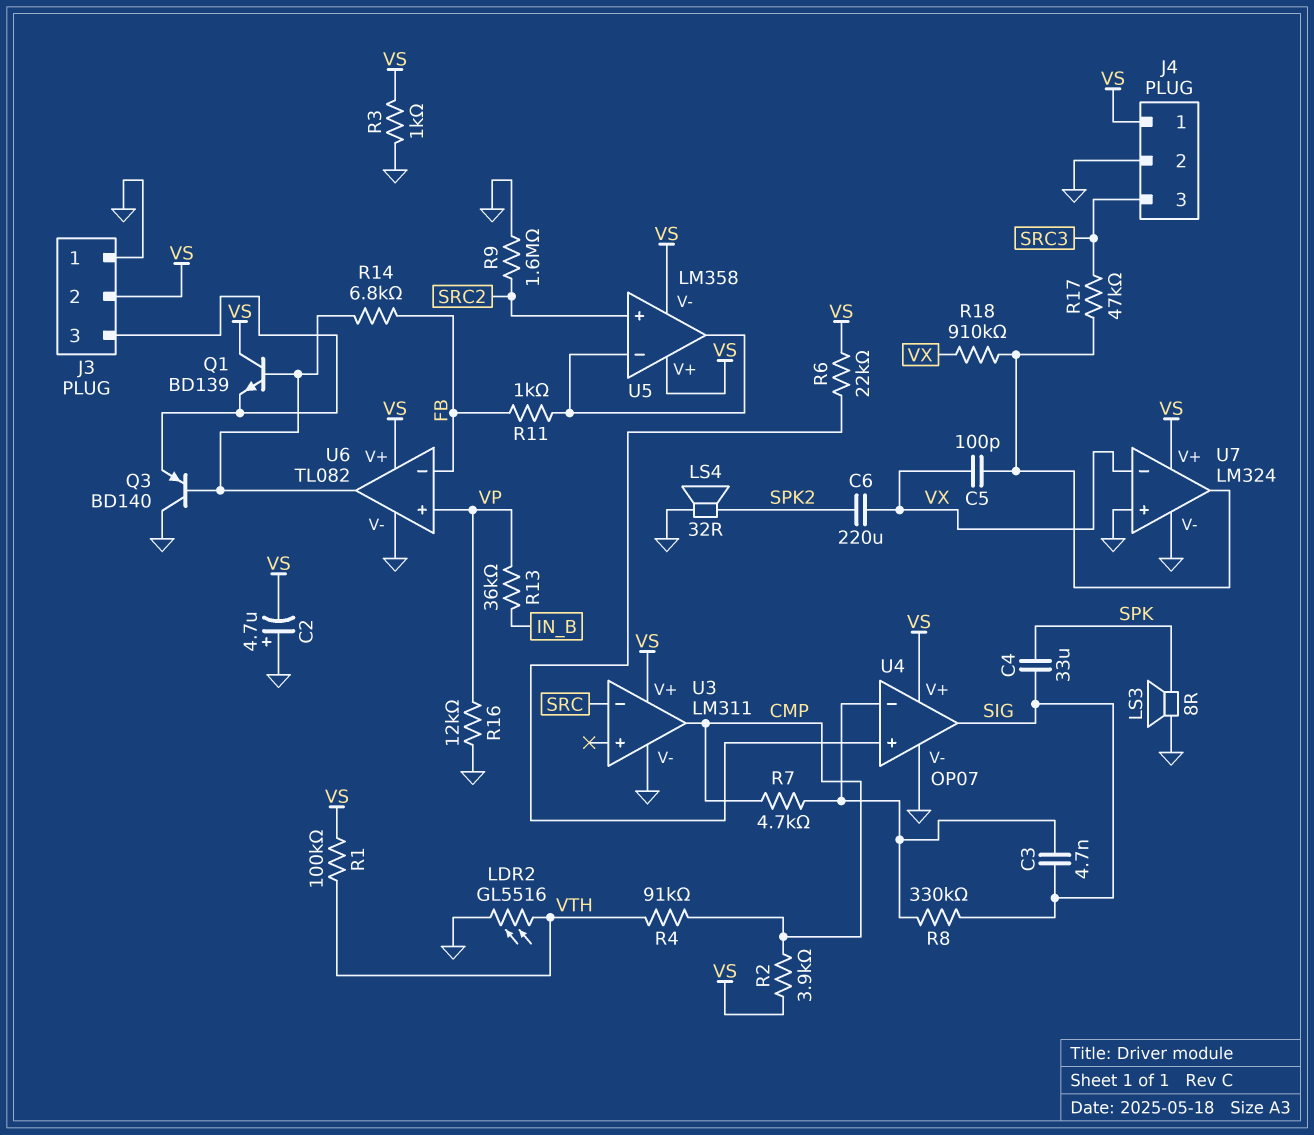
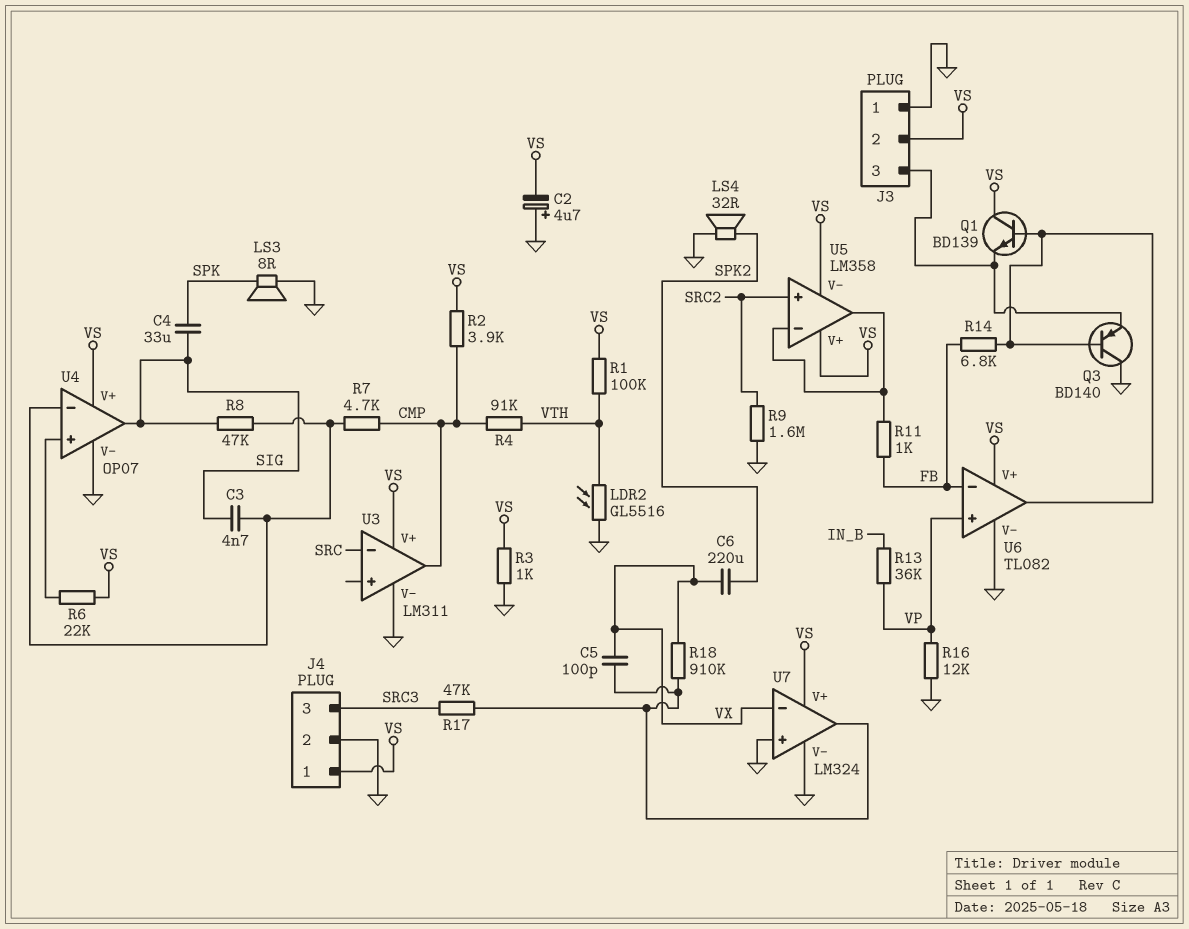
R8: 330k (SIG, U4/in-) -> 47k (SIG, U4/in-)

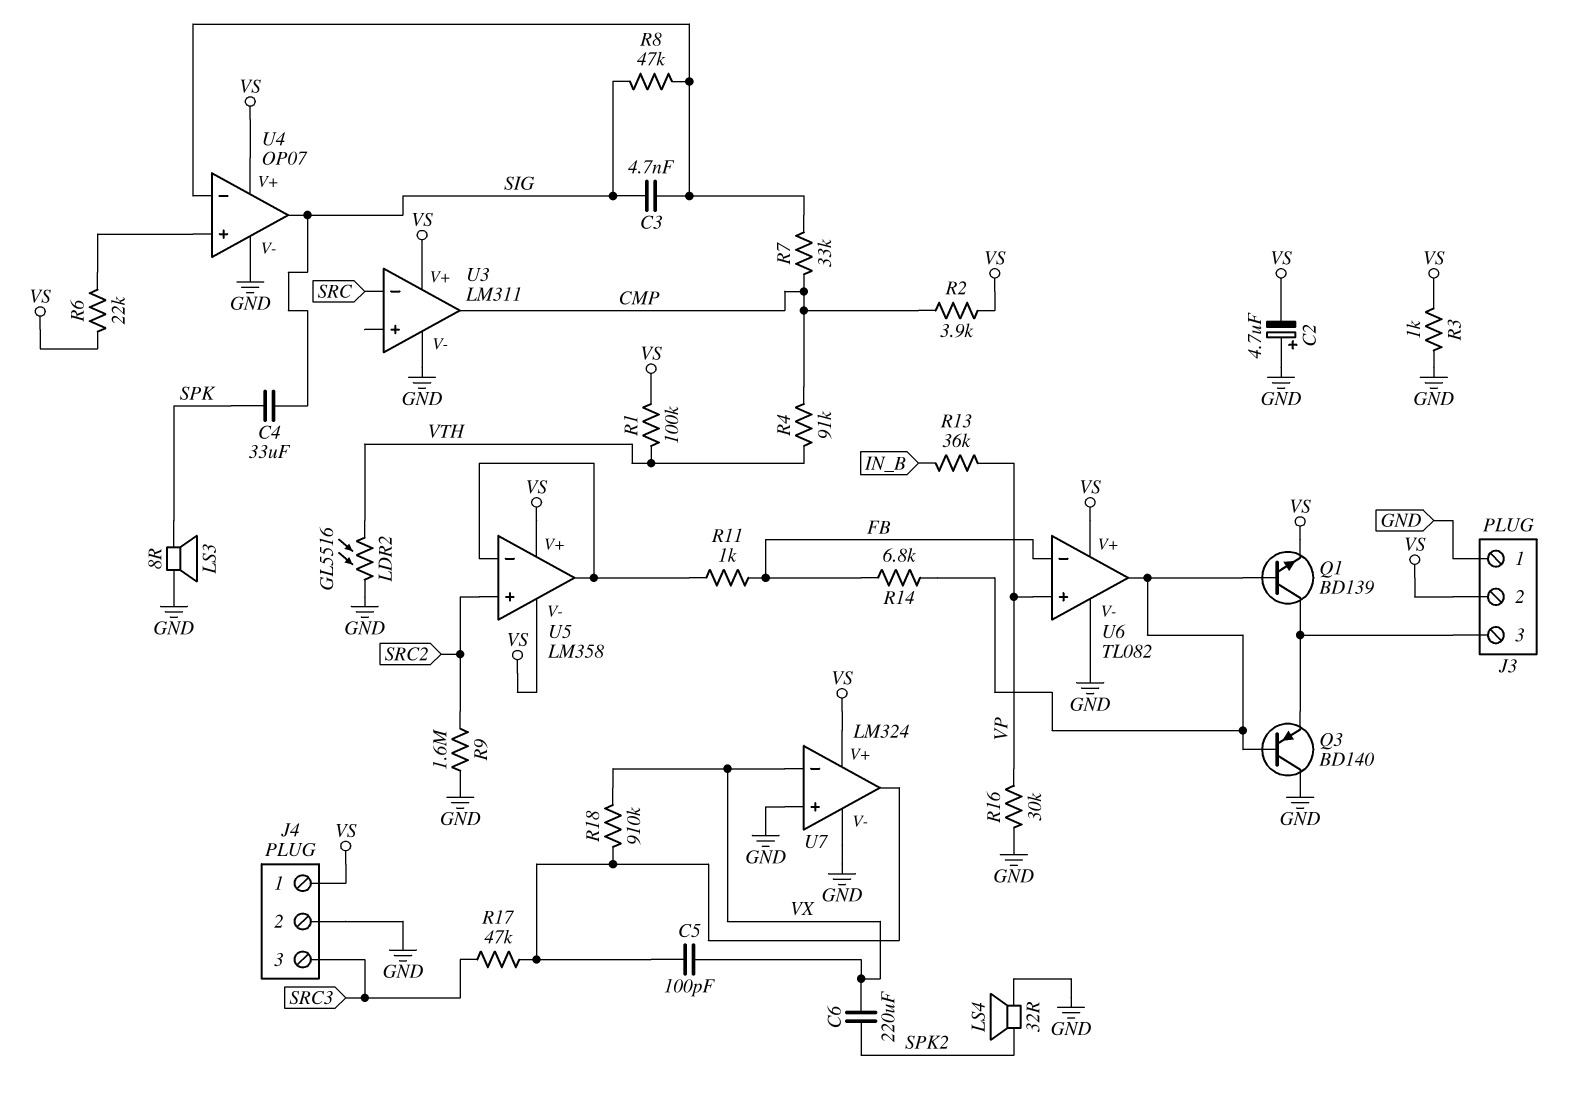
Q1: NPN BD139 (B U6/out, C VS, E J3/3) -> NPN BD139 (B U6/out, C J3/3, E VS)
R7: 4.7k (CMP, U4/in-) -> 33k (CMP, U4/in-)
R16: 12k (GND, VP) -> 30k (GND, VP)

